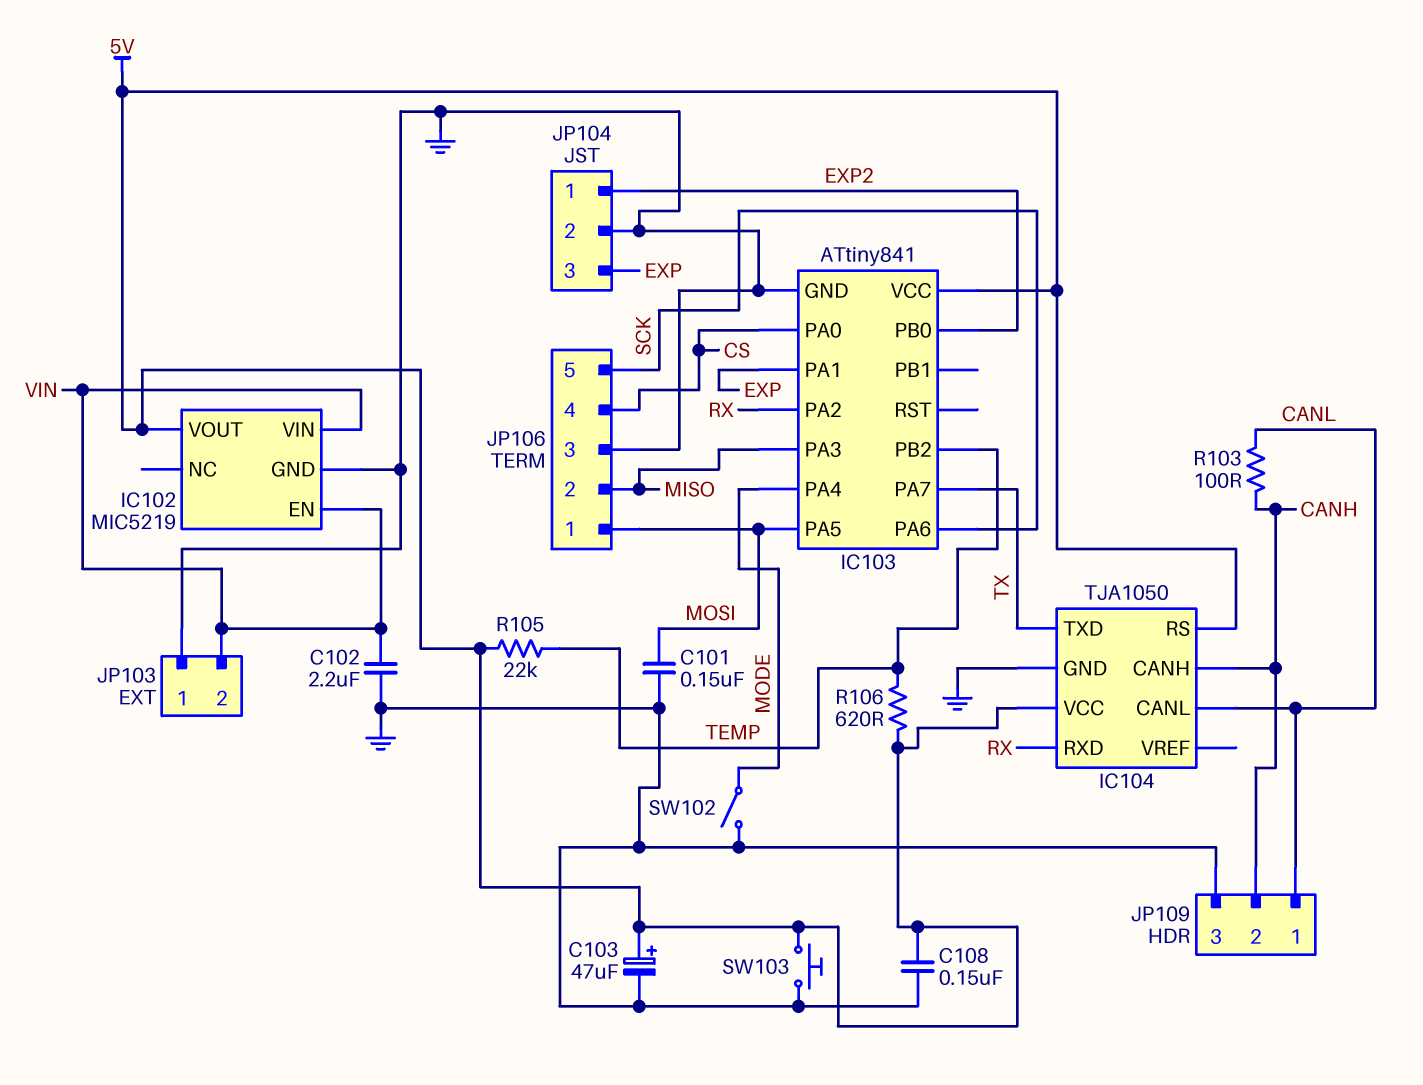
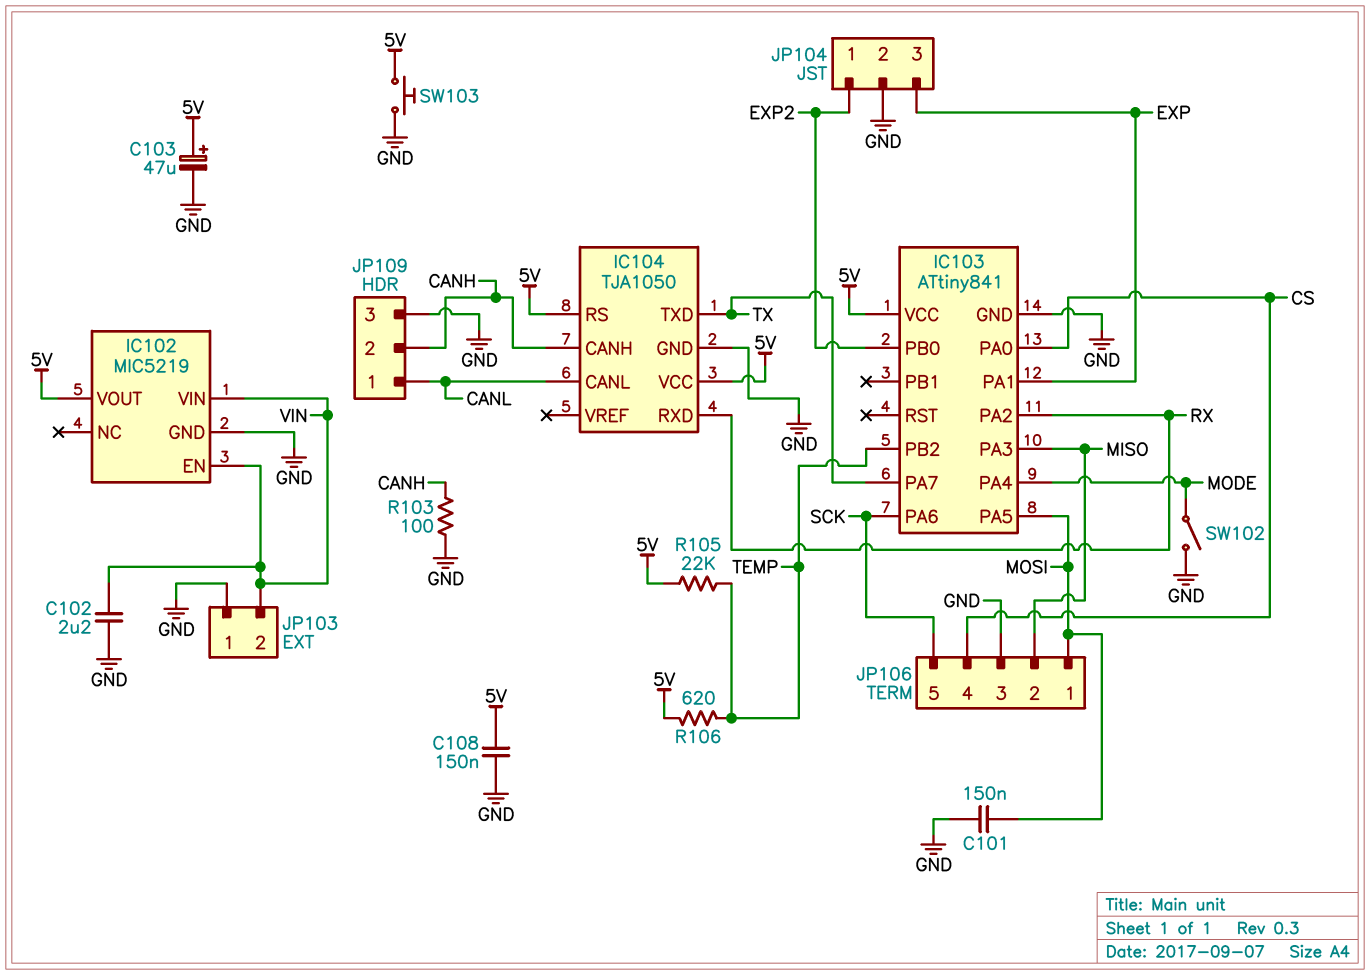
R103: 100 (CANH, CANL) -> 100 (CANH, GND)

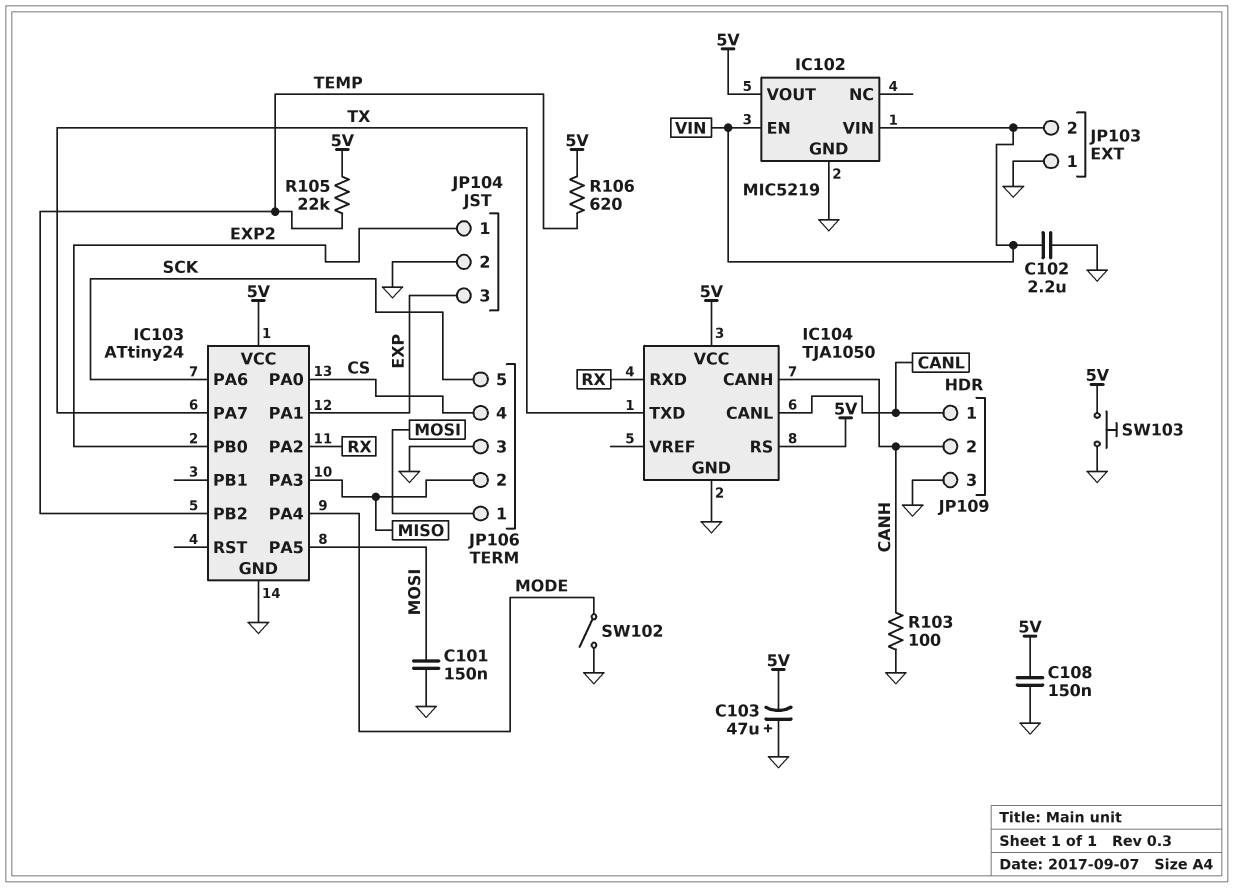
C103: 47uF (plus 5V, minus GND) -> 47uF (plus GND, minus 5V)
IC103: ATtiny841 -> ATtiny24

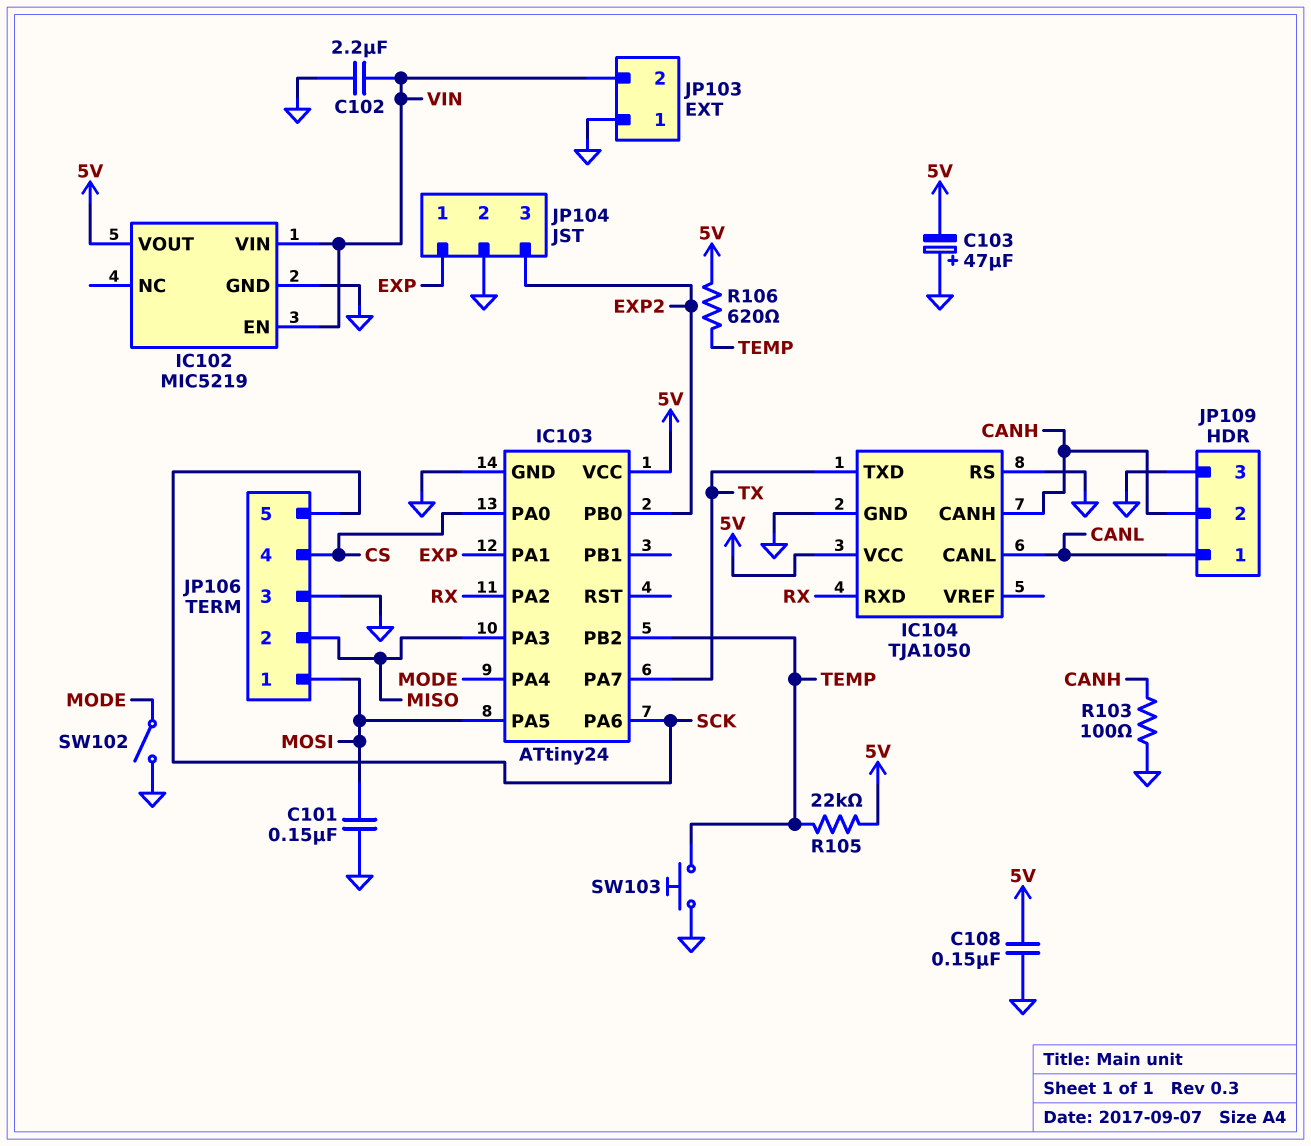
IC104 pin RS: 5V -> GND
JP104 pin 1: EXP2 -> EXP
JP104 pin 3: EXP -> EXP2
SW103: button (5V, GND) -> button (GND, TEMP)

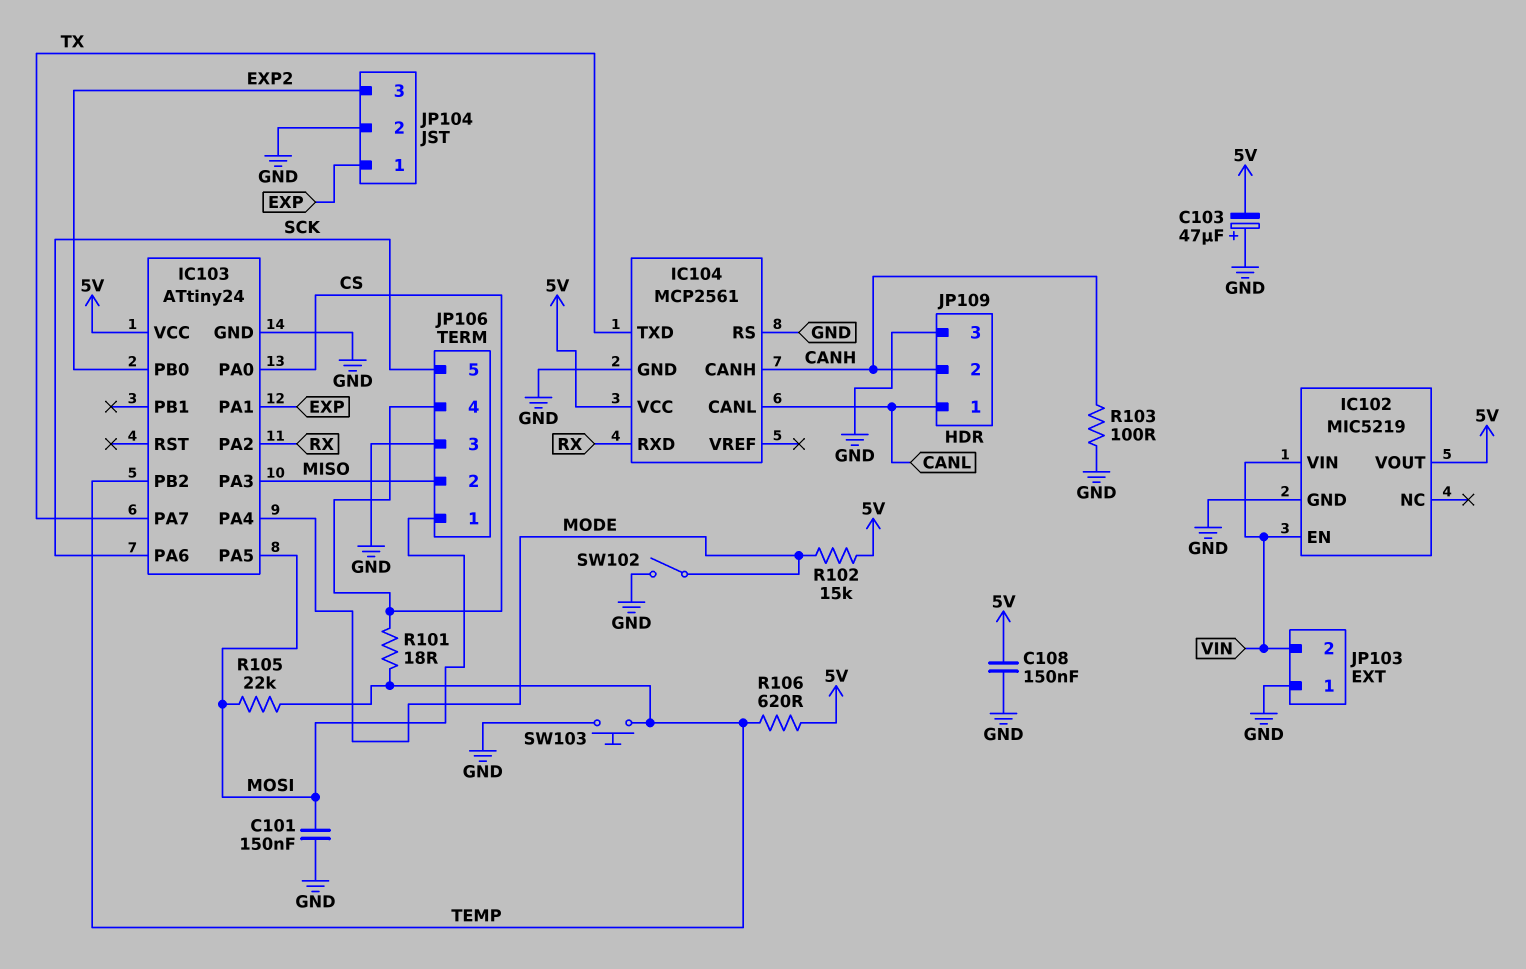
C102: 2.2uF (GND, VIN) -> none
IC104: TJA1050 -> MCP2561
R101: none -> 18 (CS, TEMP)
R102: none -> 15k (5V, MODE)
R105: 22k (5V, TEMP) -> 22k (MOSI, TEMP)

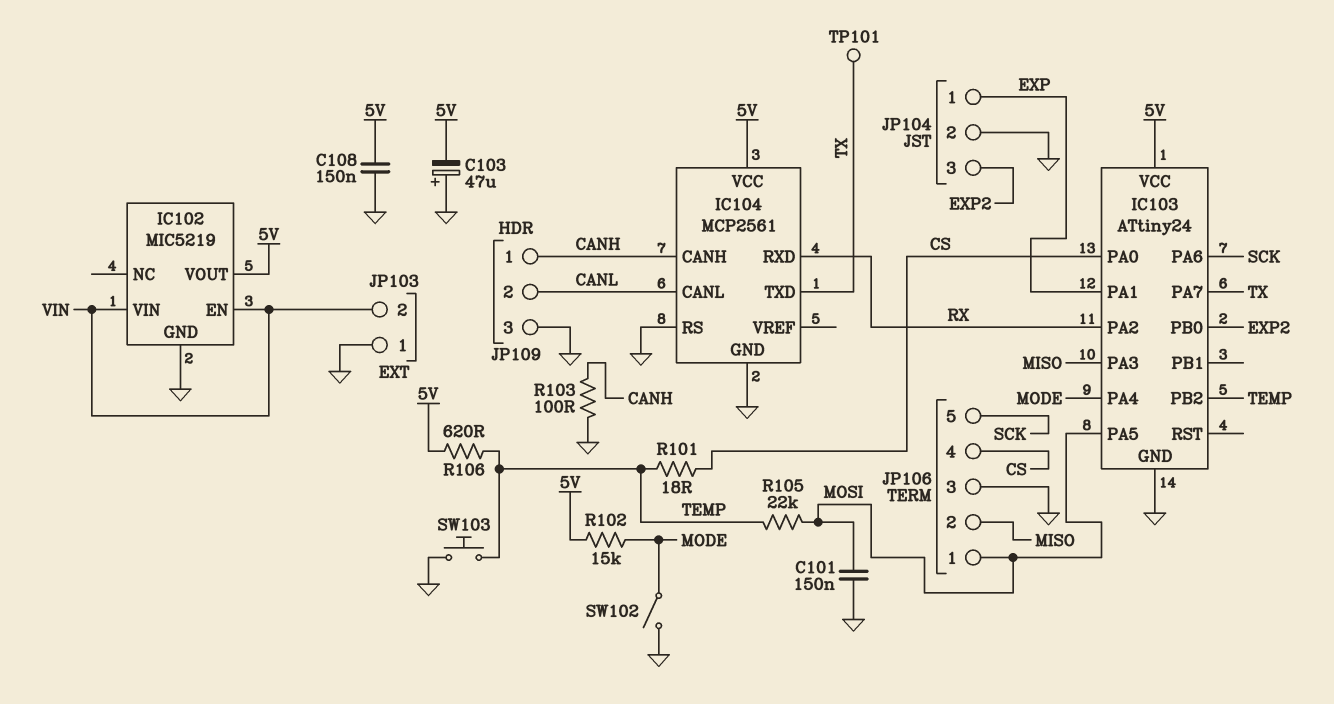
JP109 pin 1: CANL -> CANH
JP109 pin 2: CANH -> CANL
TP101: none -> test point (TX)

